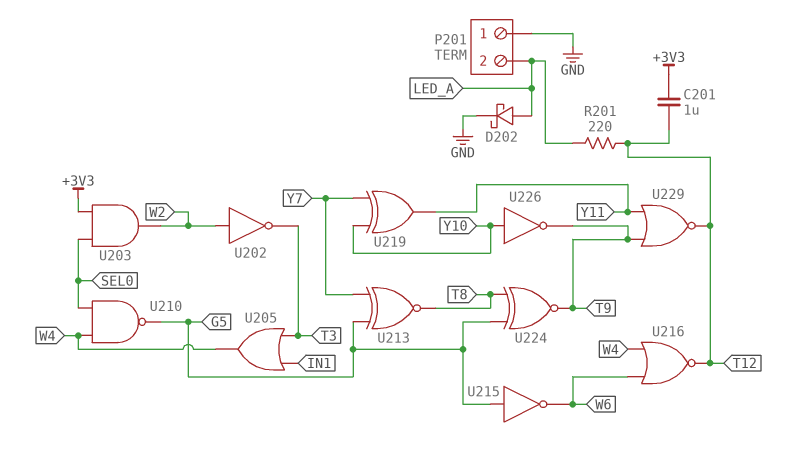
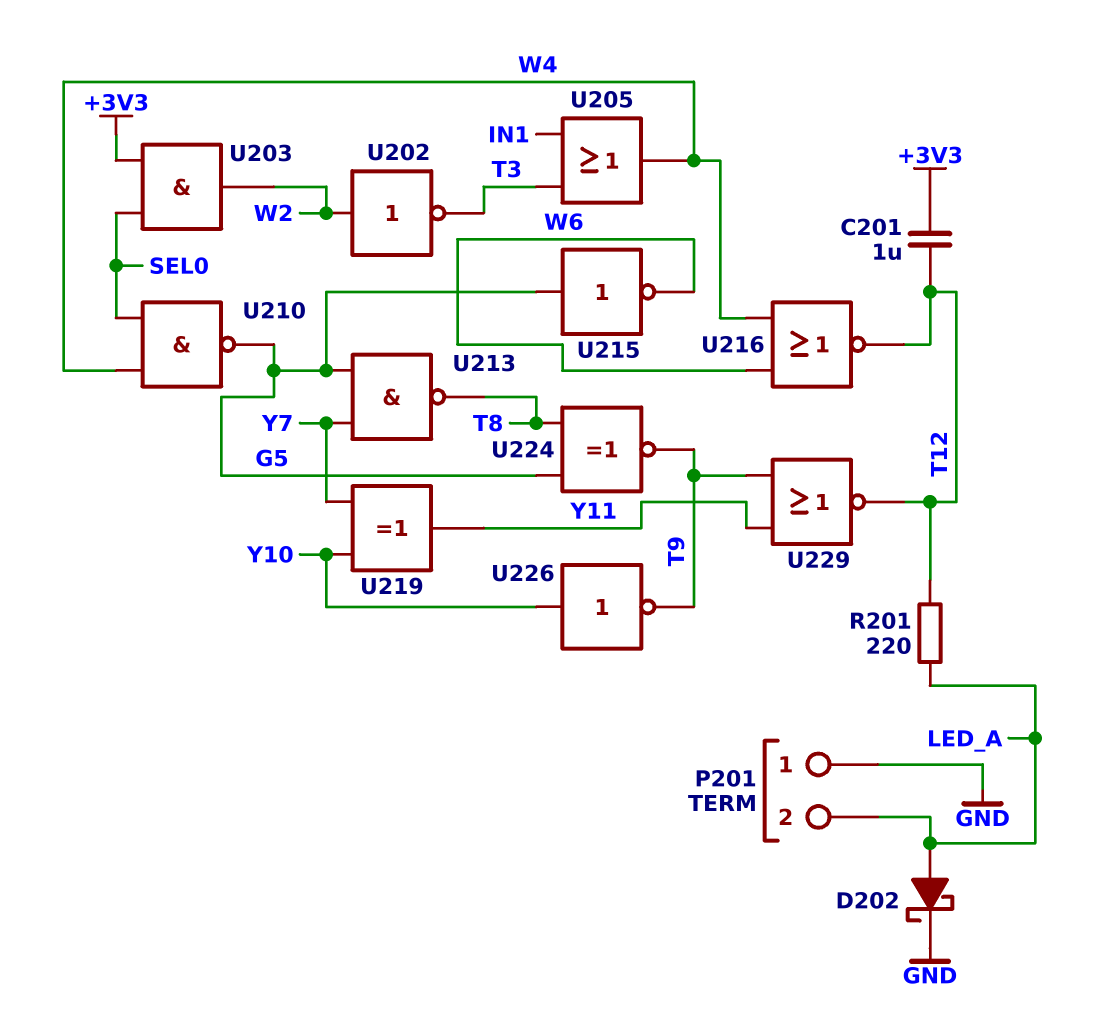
U213: XNOR (in G5, in Y7, out T8) -> NAND (in G5, in Y7, out T8)

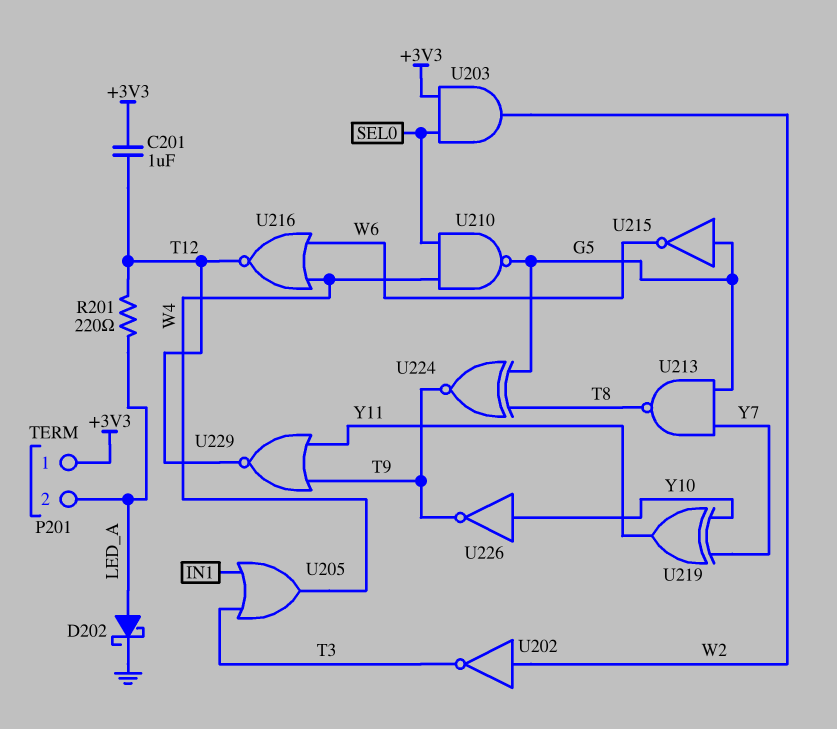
P201 pin 1: GND -> +3V3

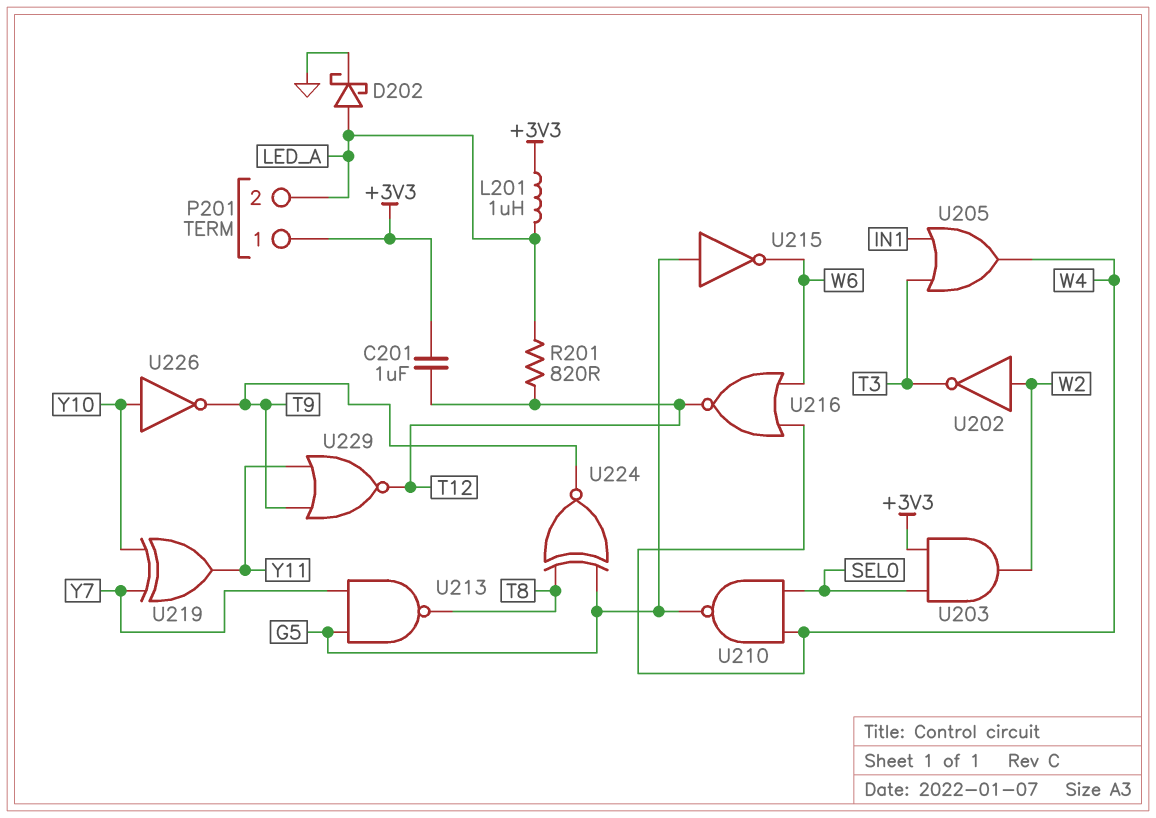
L201: none -> 1uH (+3V3, LED_A)
R201: 220 (LED_A, T12) -> 820 (LED_A, T12)

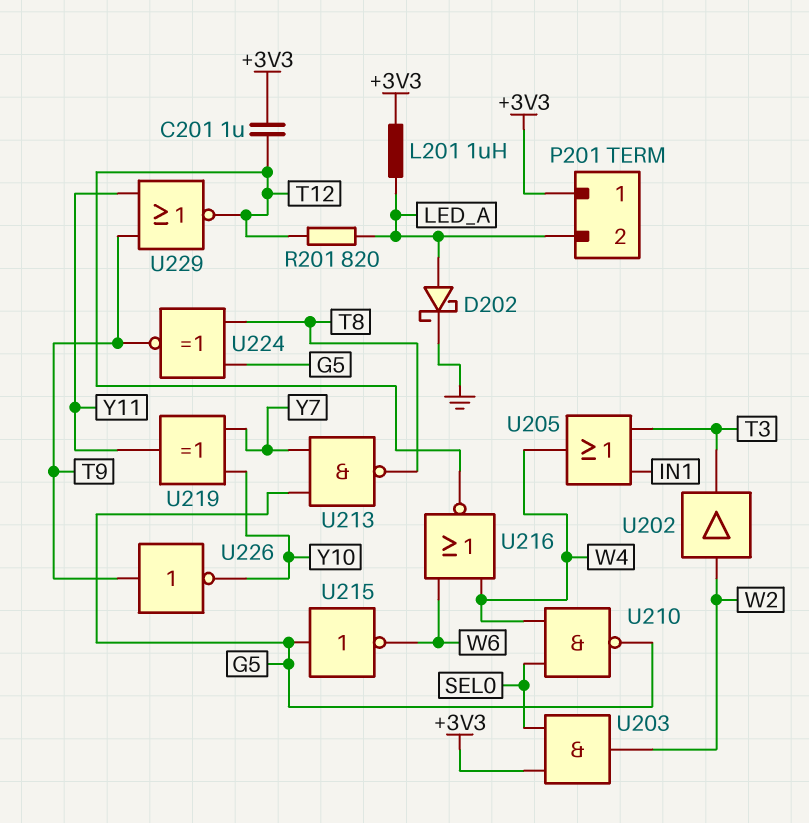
U202: NOT (in W2, out T3) -> buffer (in W2, out T3)
U226: NOT (in Y10, out T9) -> NOT (in T9, out Y10)

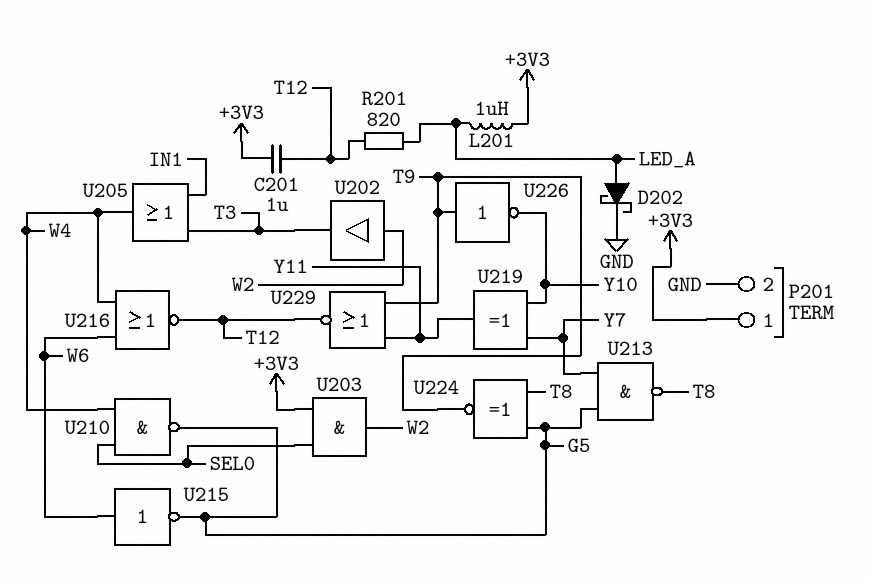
P201 pin 2: LED_A -> GND
U215: NOT (in G5, out W6) -> NOT (in W6, out G5)

